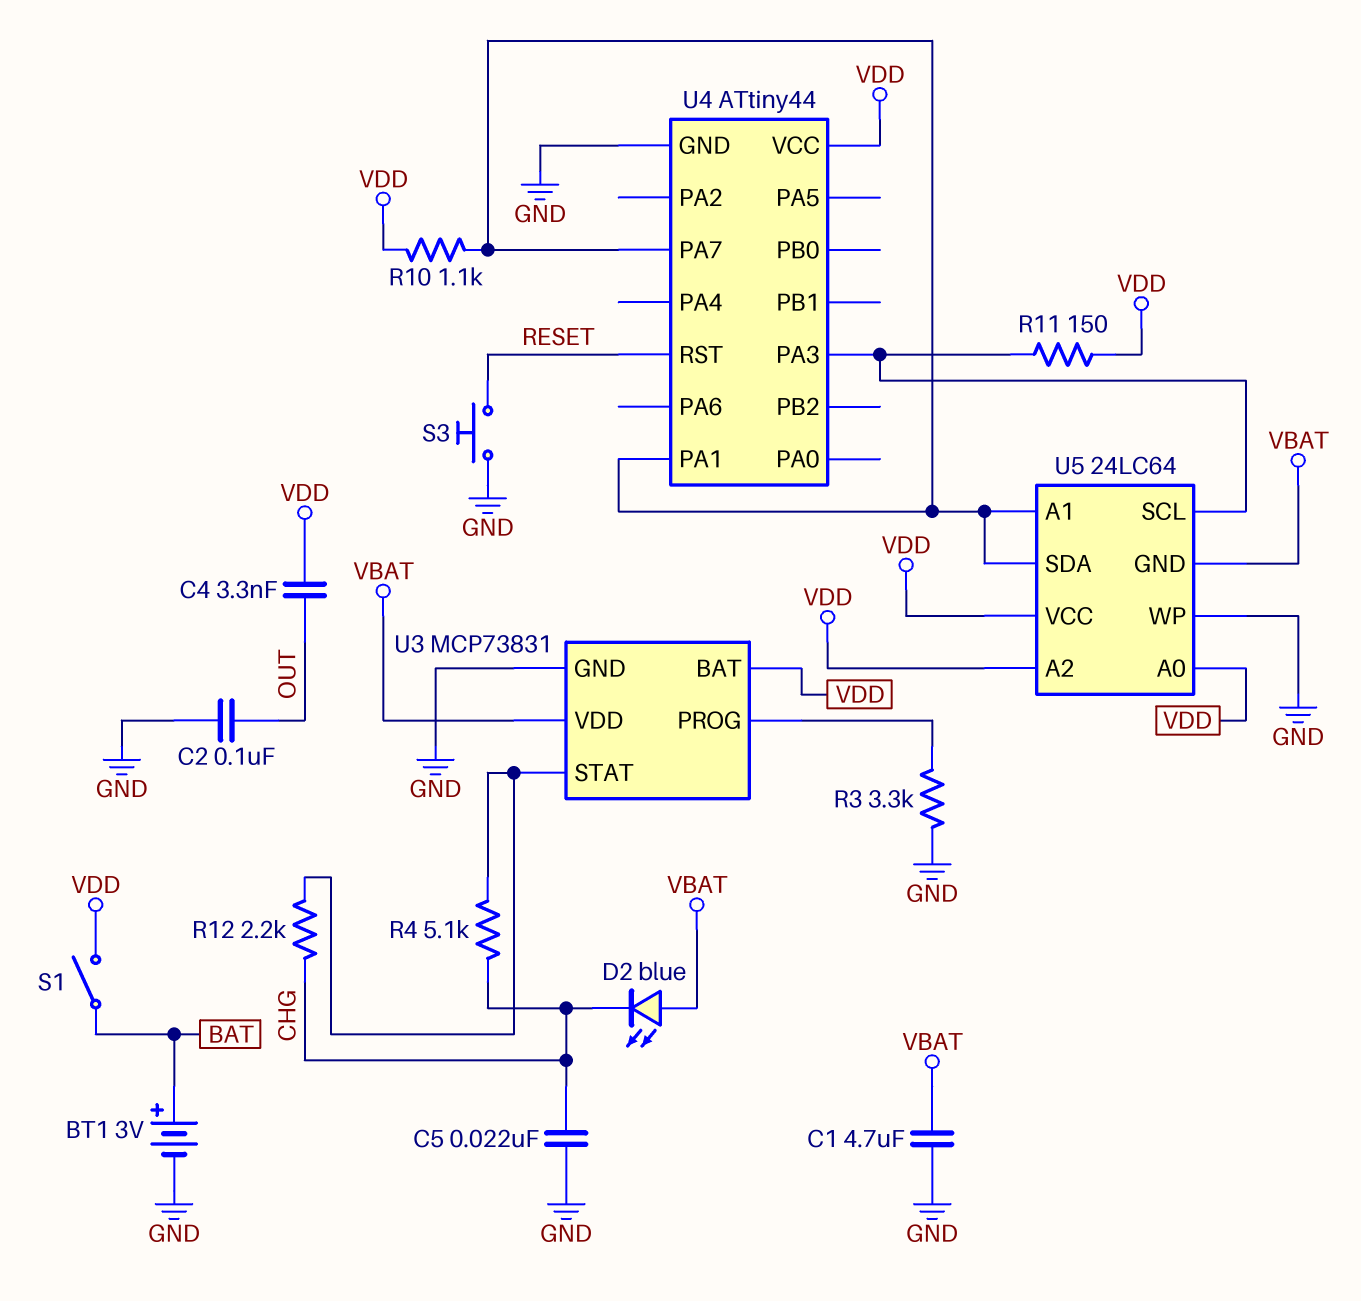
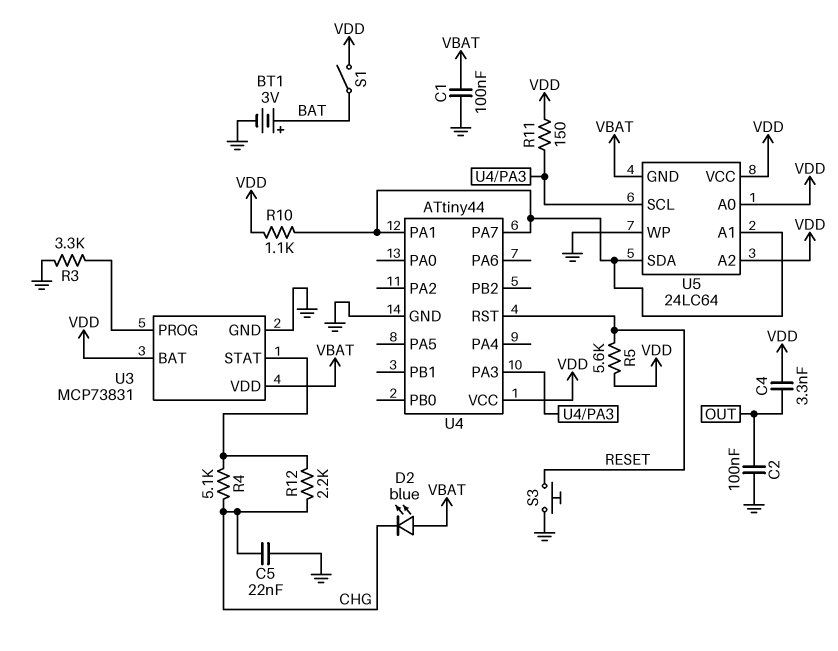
C1: 4.7uF (GND, VBAT) -> 100nF (GND, VBAT)
R5: none -> 5.6k (RESET, VDD)

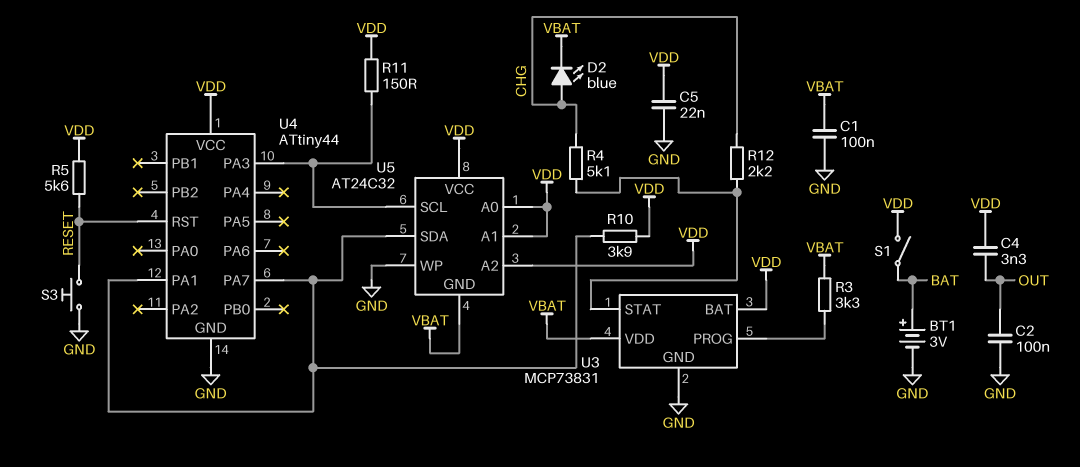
C5: 22nF (CHG, GND) -> 22nF (GND, VDD)
D2: LED blue (A VBAT, K CHG) -> LED blue (A CHG, K VBAT)
R3: 3.3k (GND, U3/PROG) -> 3.3k (U3/PROG, VBAT)
R10: 1.1k (U4/PA1, VDD) -> 3.9k (U4/PA1, VDD)
U5: 24LC64 -> AT24C32
U5 pin A1: U4/PA1 -> VDD

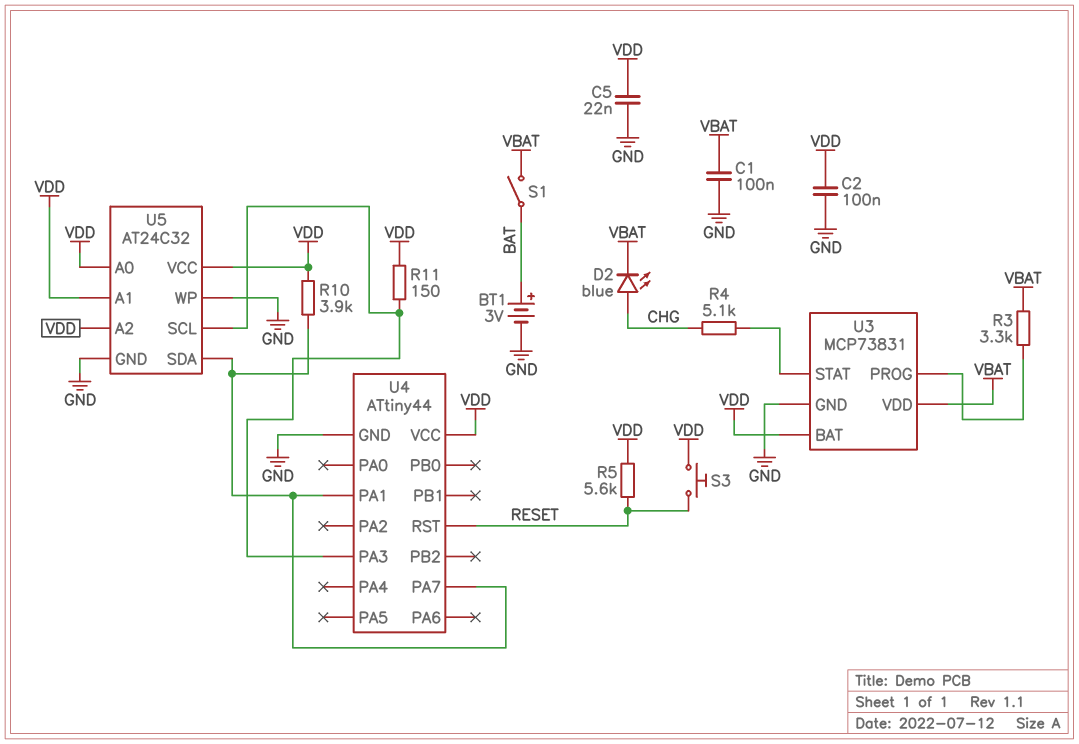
C2: 100nF (GND, OUT) -> 100nF (GND, VDD)
C4: 3.3nF (OUT, VDD) -> none
R12: 2.2k (CHG, U3/STAT) -> none
S1: switch (BAT, VDD) -> switch (BAT, VBAT)
S3: button (GND, RESET) -> button (RESET, VDD)
U5 pin GND: VBAT -> GND

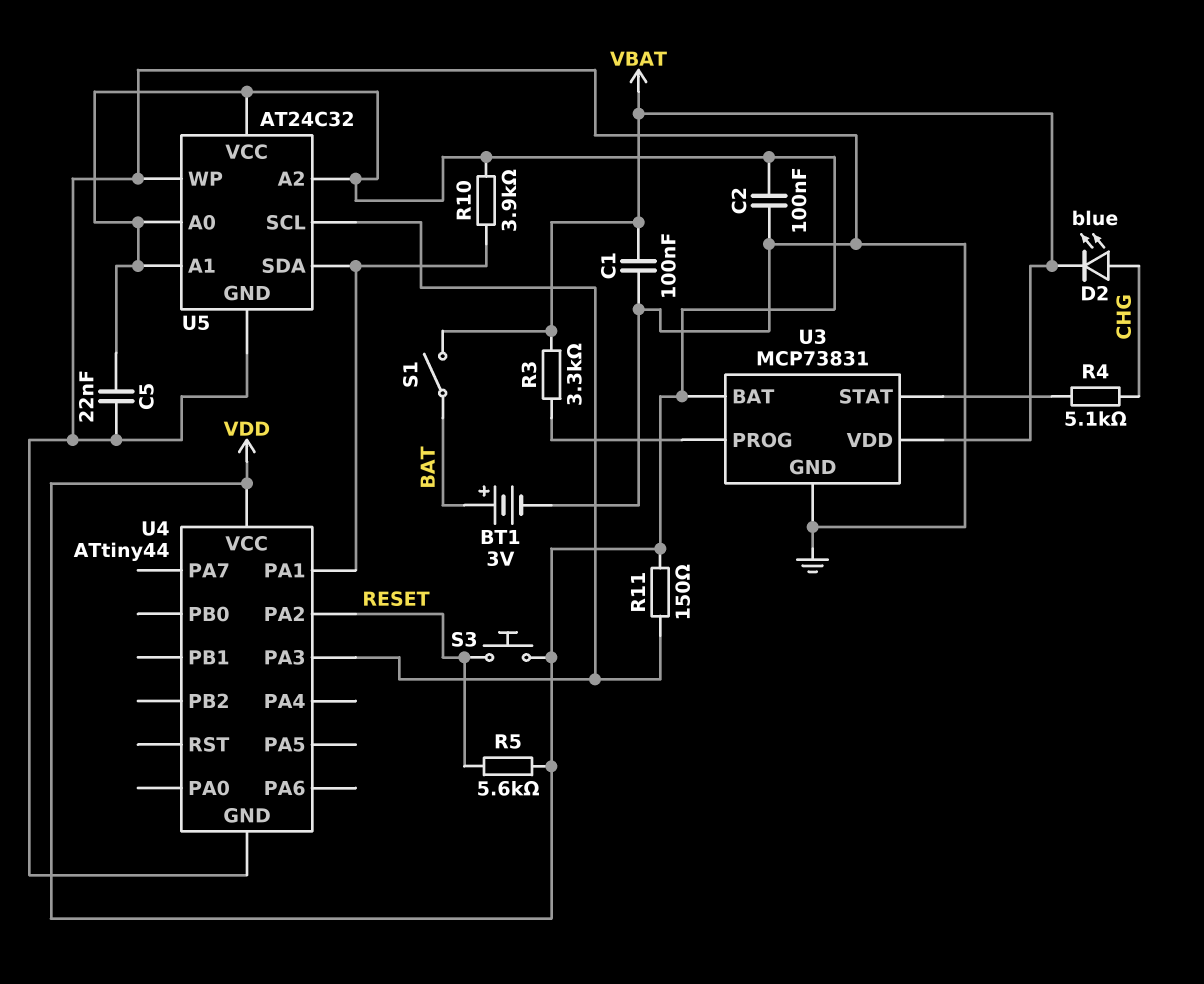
U4 pin PA2: none -> RESET
U4 pin PA7: U4/PA1 -> none
U4 pin RST: RESET -> none

